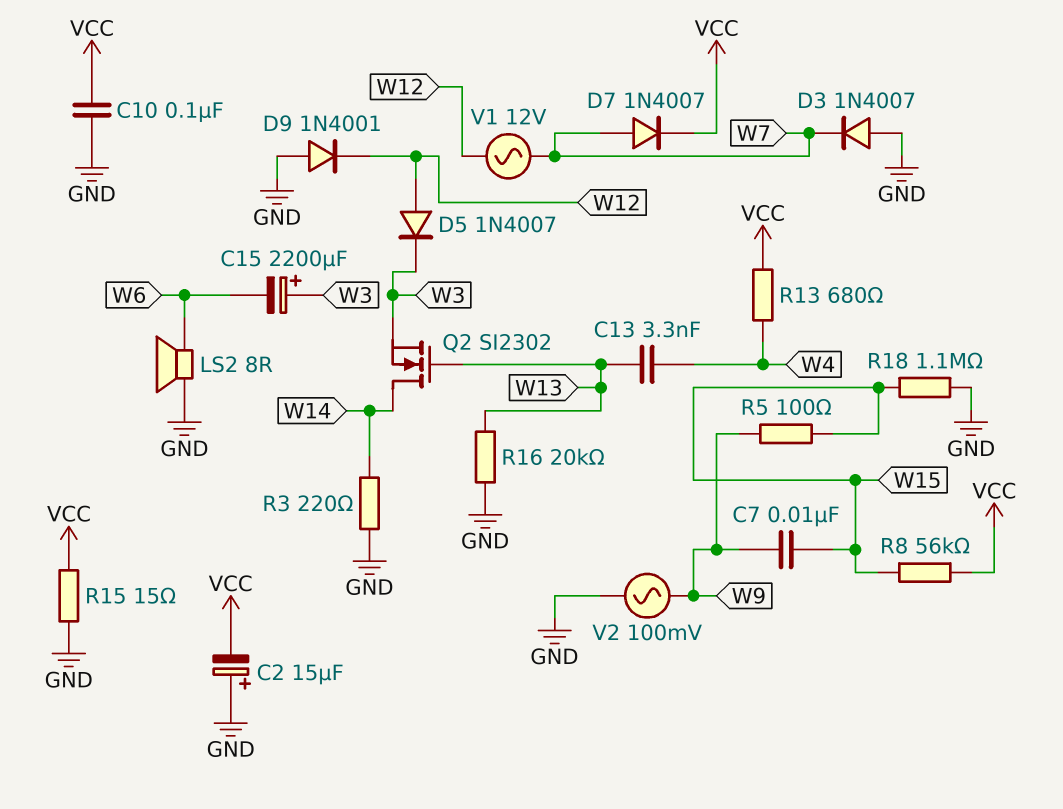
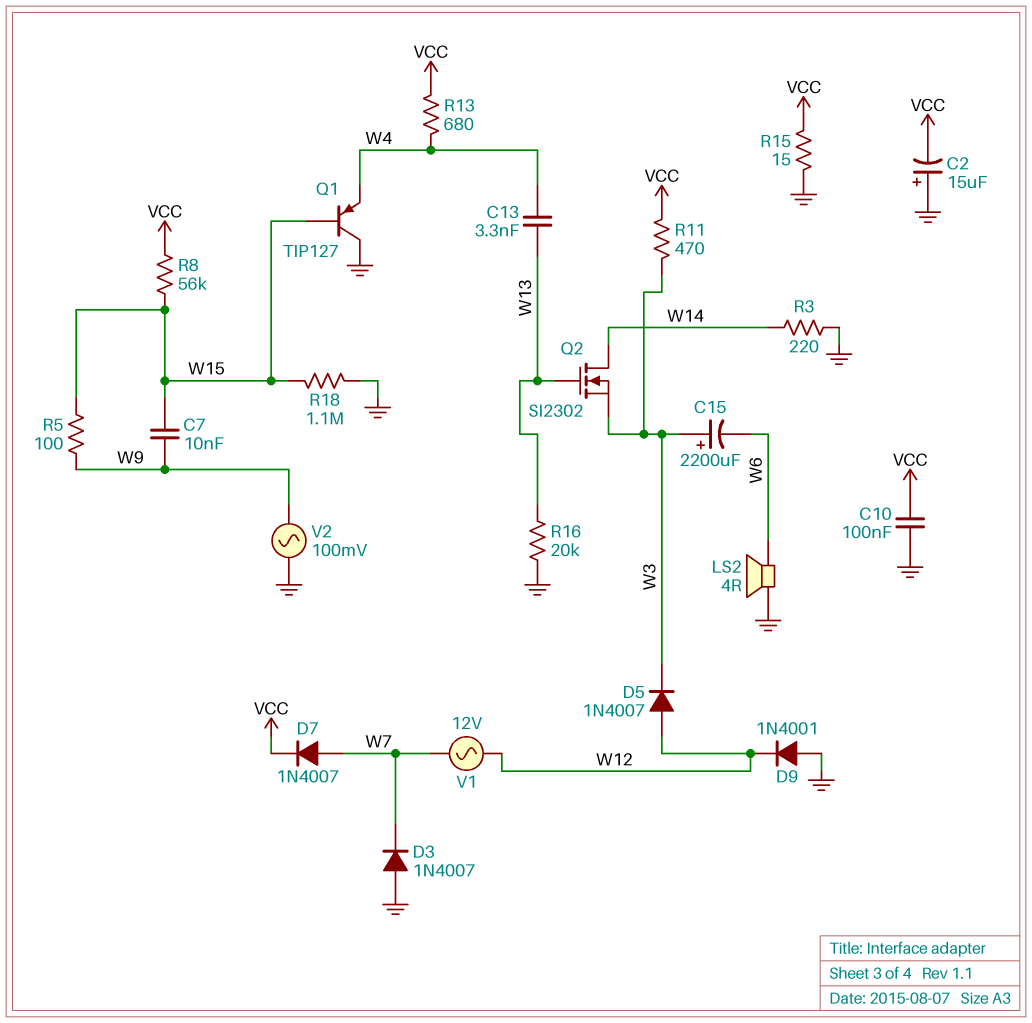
LS2: speaker 8R (GND, W6) -> speaker 4R (GND, W6)
Q1: none -> PNP TIP127 (B W15, C GND, E W4)
R11: none -> 470 (VCC, W3)

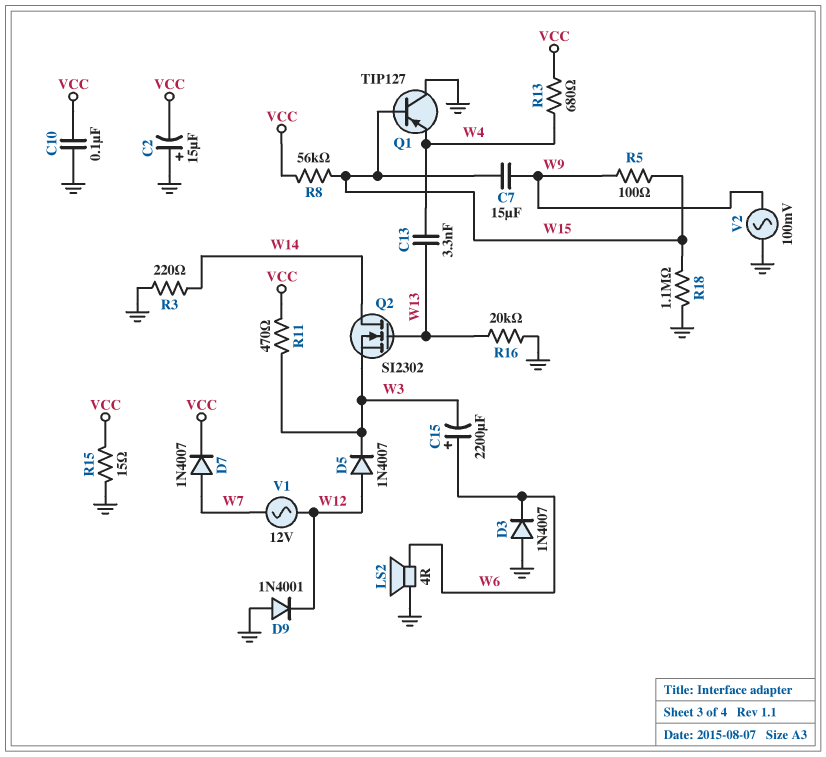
C7: 10nF (W9, W15) -> 15uF (W9, W15)
C15: 2200uF (plus W3, minus W6) -> 2200uF (plus W6, minus W3)
D3: diode 1N4007 (A GND, K W7) -> diode 1N4007 (A GND, K W6)

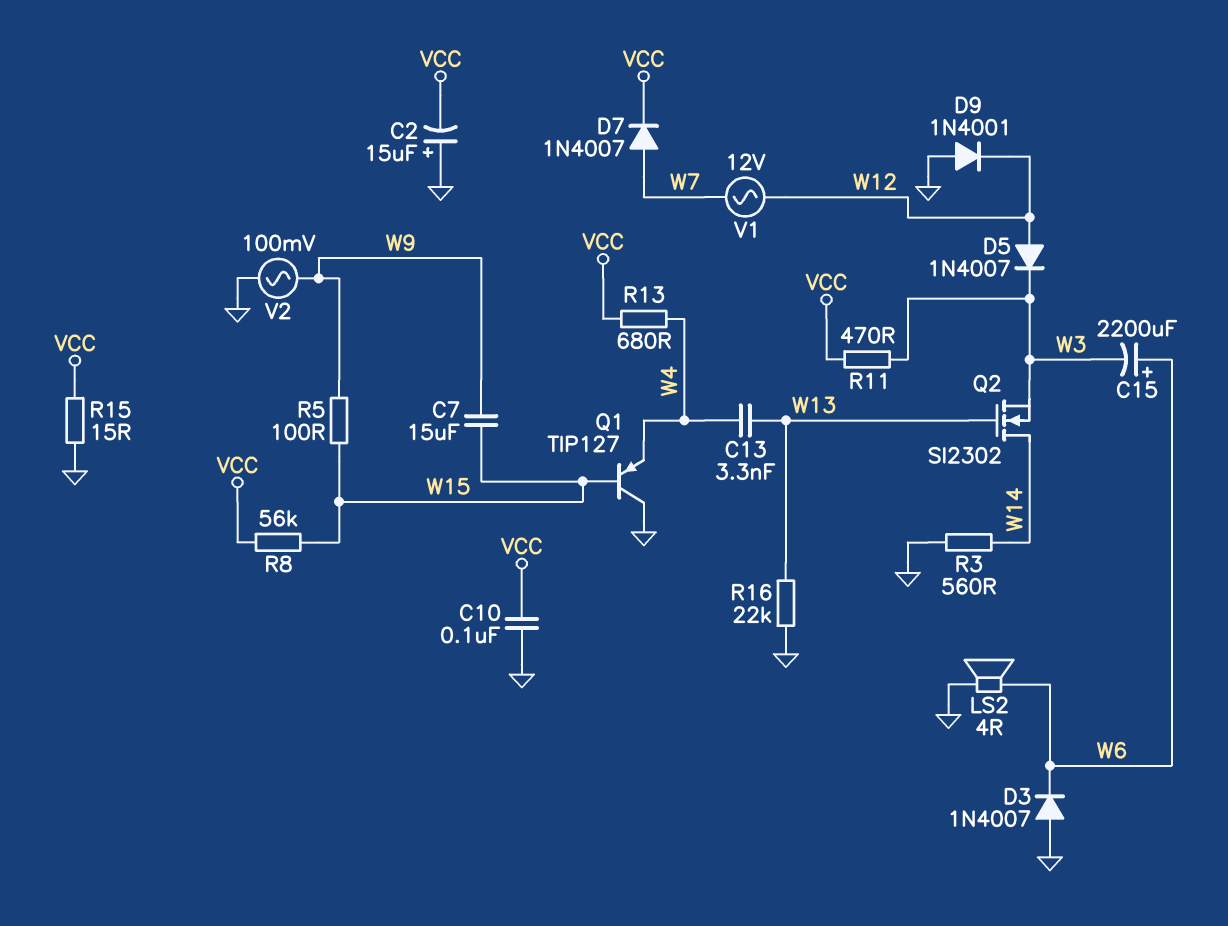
R3: 220 (GND, W14) -> 560 (GND, W14)
R16: 20k (GND, W13) -> 22k (GND, W13)
R18: 1.1M (GND, W15) -> none

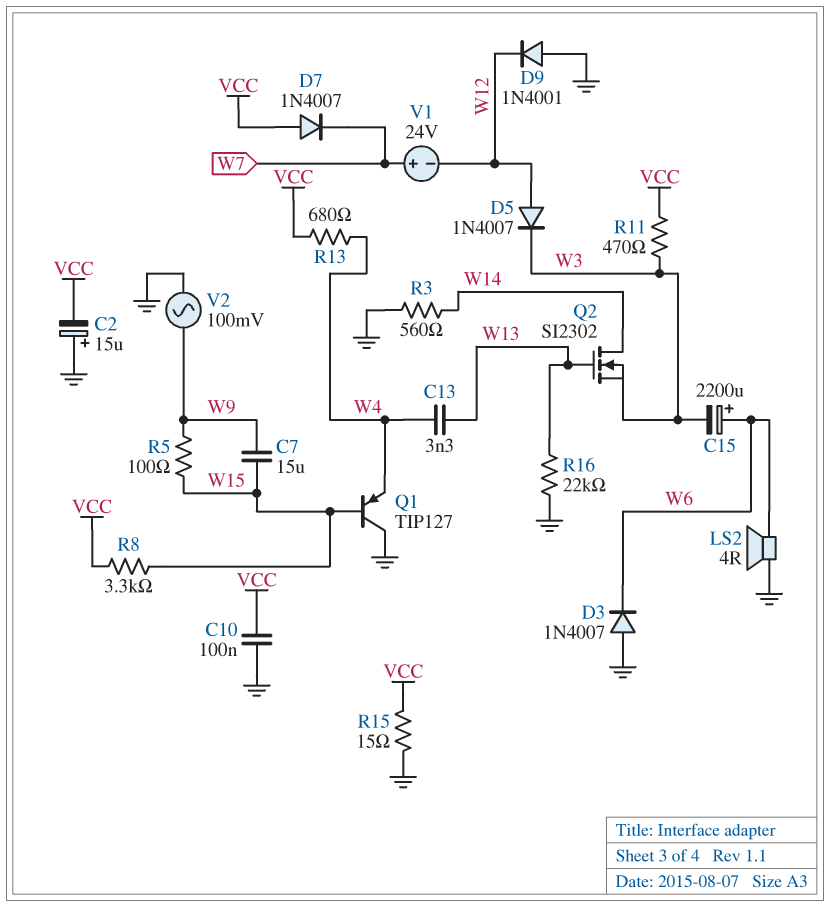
D7: diode 1N4007 (A W7, K VCC) -> diode 1N4007 (A VCC, K W7)
R8: 56k (VCC, W15) -> 3.3k (VCC, W15)
V1: AC 12V (W7, W12) -> 24V (plus W7, minus W12)

